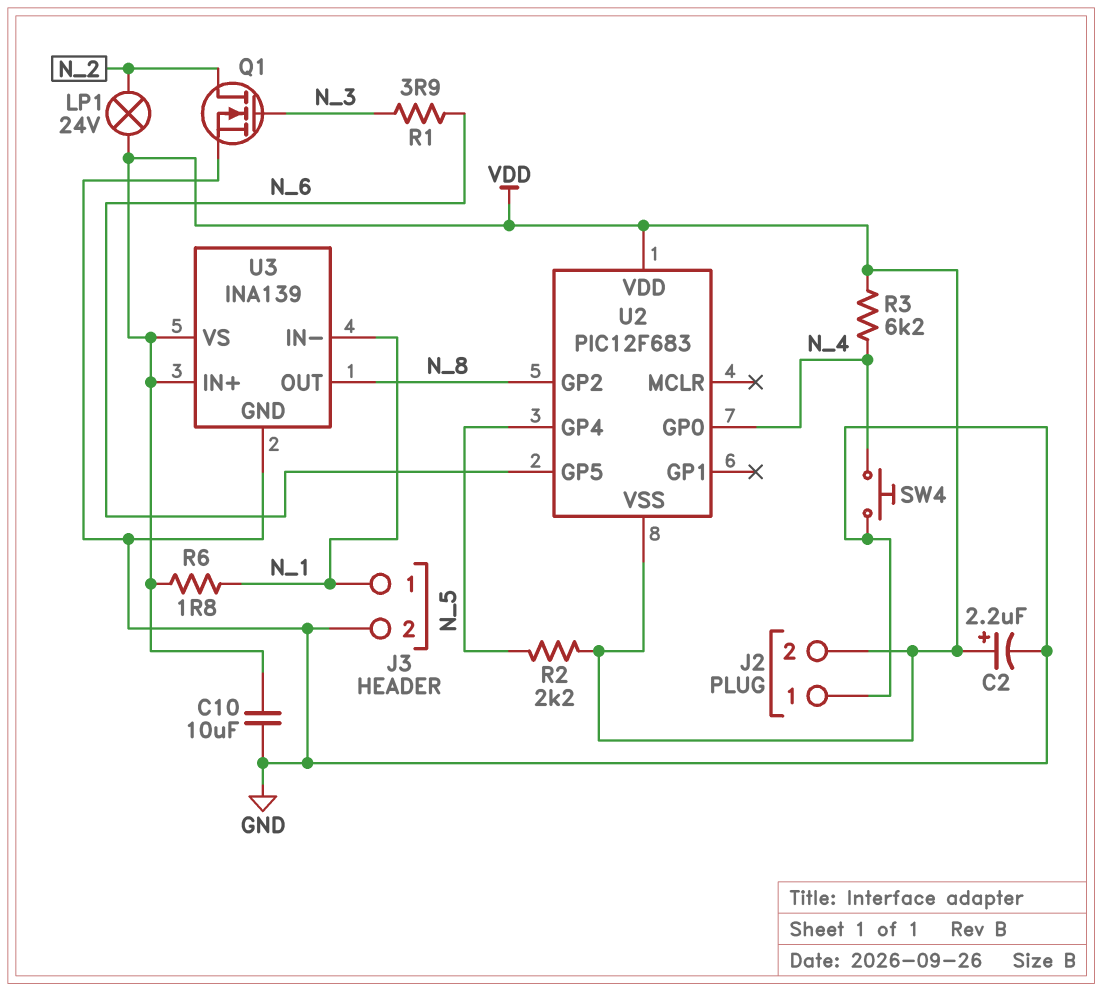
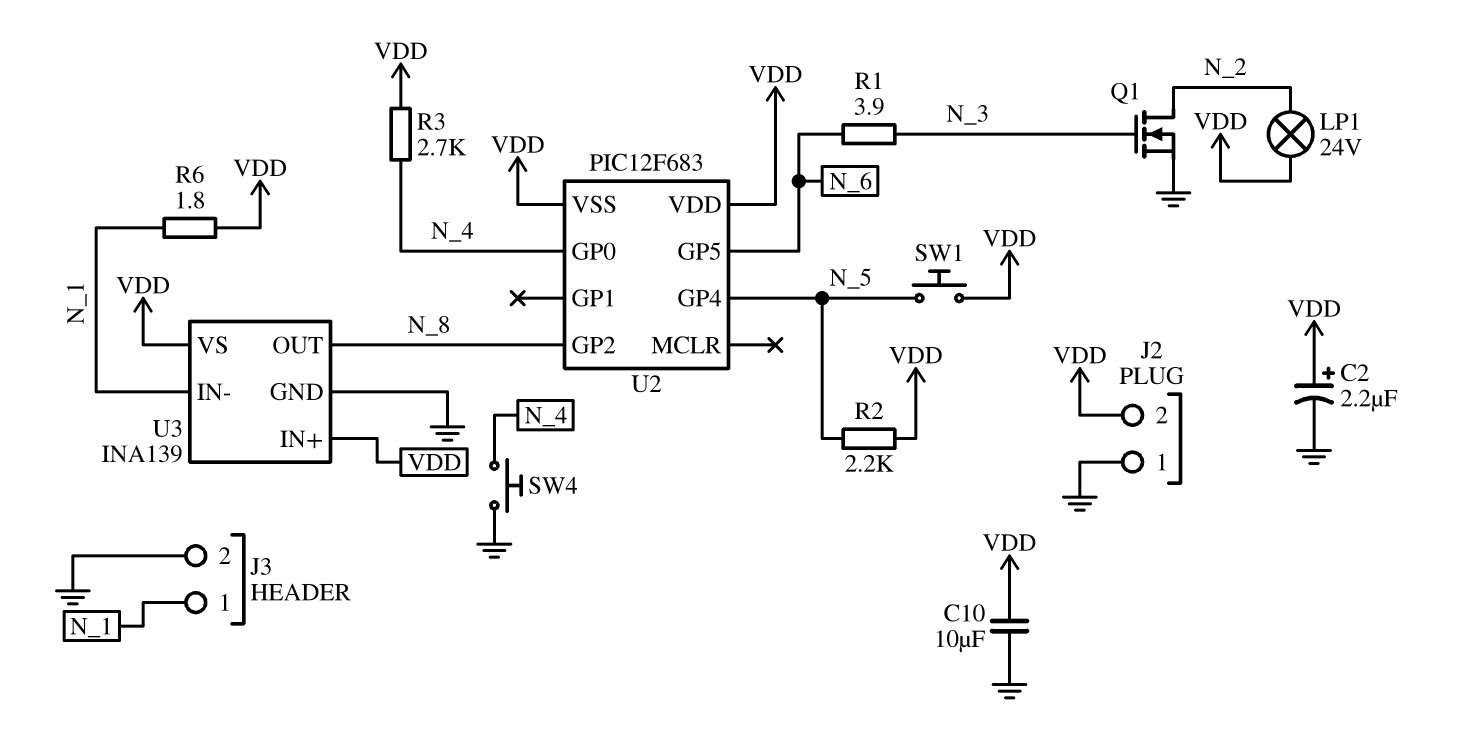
R3: 6.2k (N_4, VDD) -> 2.7k (N_4, VDD)
SW1: none -> button (N_5, VDD)

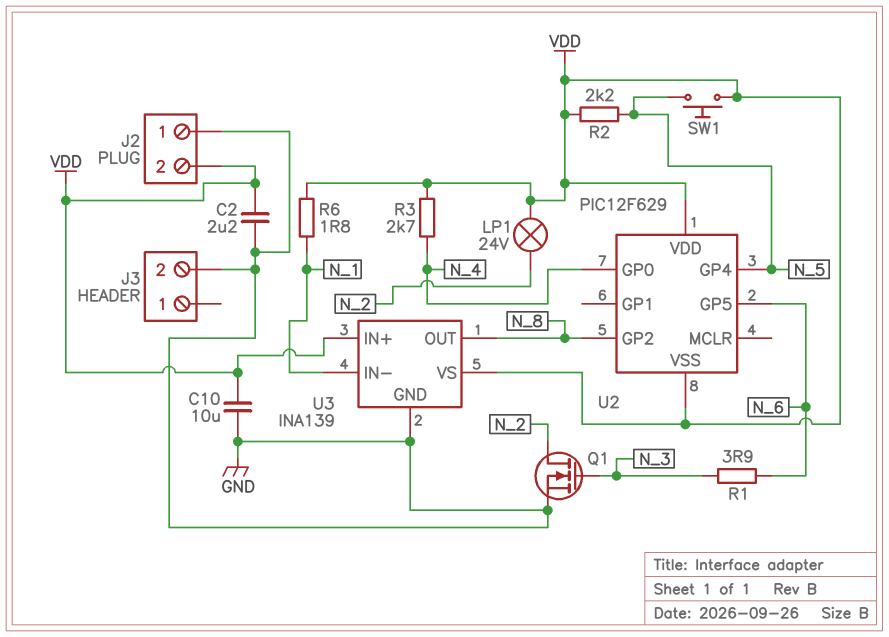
C2: 2.2uF (plus VDD, minus GND) -> 2.2uF (GND, VDD)
J3 pin 1: N_1 -> none
SW4: button (GND, N_4) -> none
U2: PIC12F683 -> PIC12F629

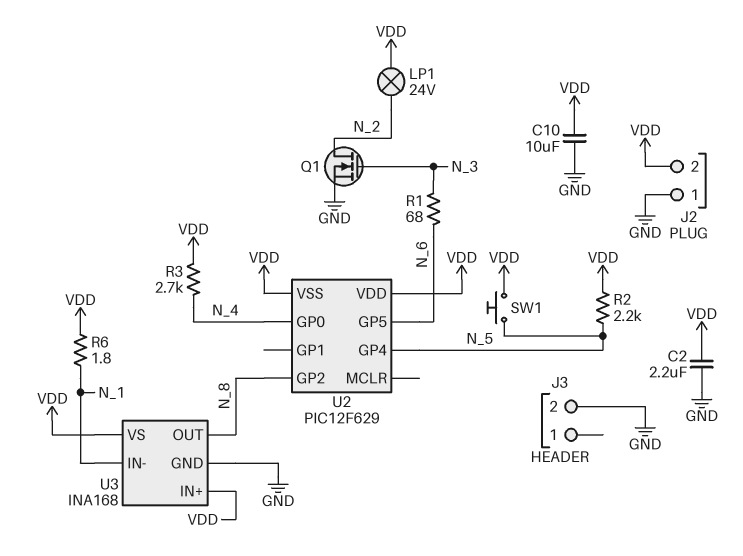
R1: 3.9 (N_3, N_6) -> 68 (N_3, N_6)
U3: INA139 -> INA168

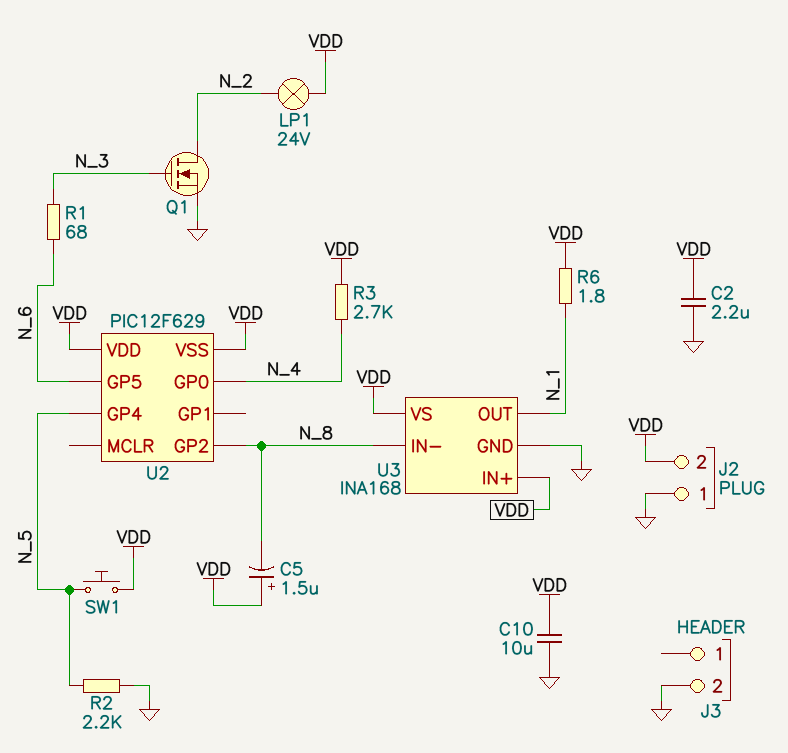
C5: none -> 1.5uF (plus VDD, minus N_8)
R2: 2.2k (N_5, VDD) -> 2.2k (GND, N_5)
U3 pin IN-: N_1 -> N_8
U3 pin OUT: N_8 -> N_1

